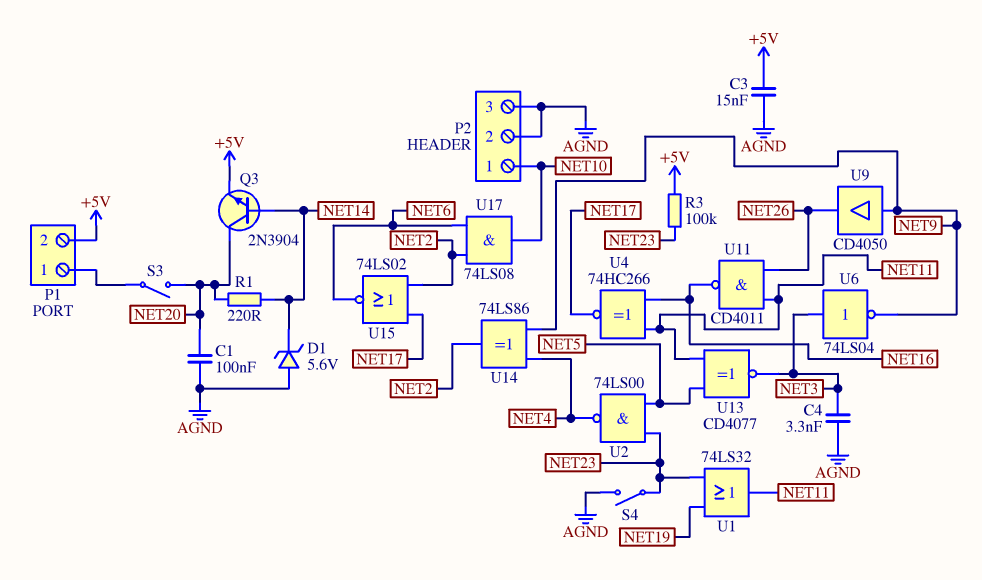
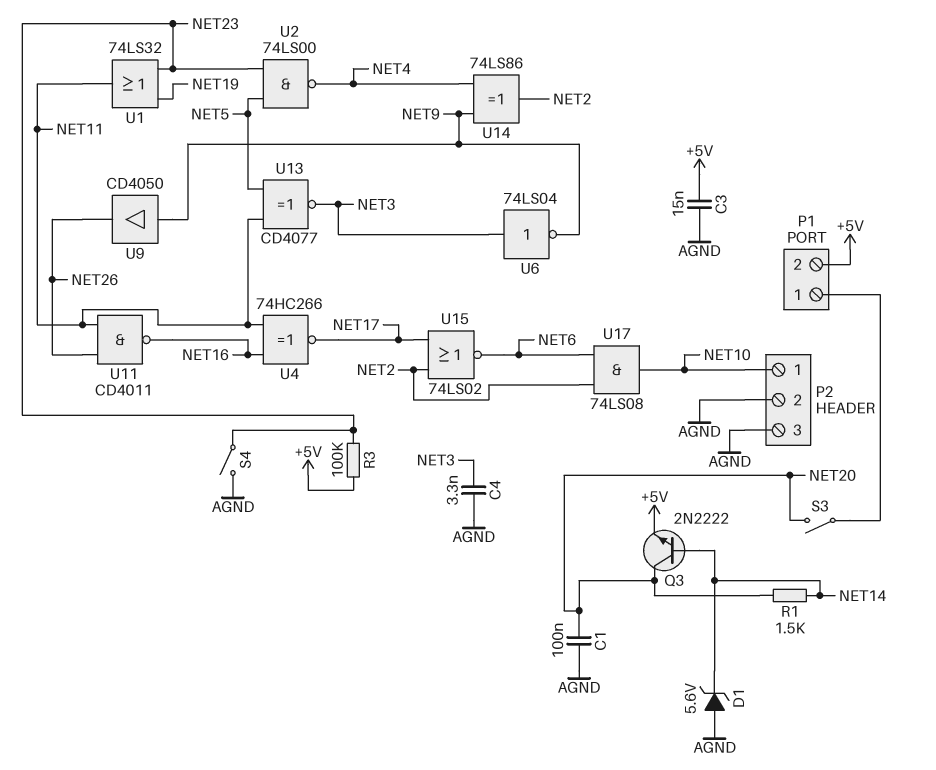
Q3: NPN 2N3904 (B NET14, C NET20, E +5V) -> NPN 2N2222 (B NET14, C NET20, E +5V)
R1: 220 (NET14, NET20) -> 1.5k (NET14, NET20)

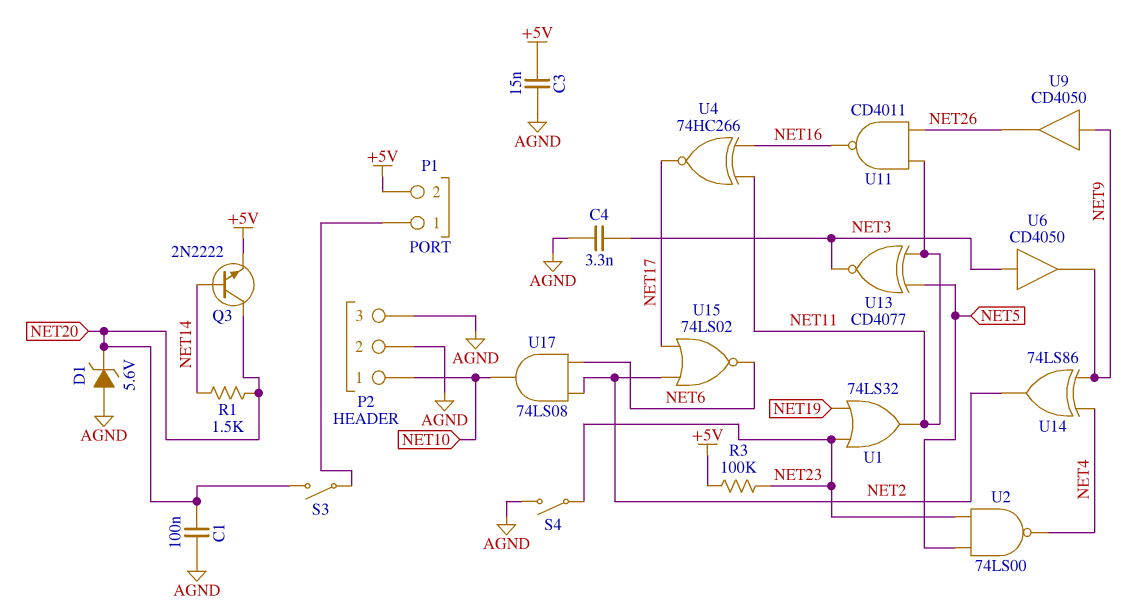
D1: zener 5.6V (A AGND, K NET14) -> zener 5.6V (A AGND, K NET20)
U6: NOT 74LS04 (in NET3, out NET9) -> buffer CD4050 (in NET3, out NET9)

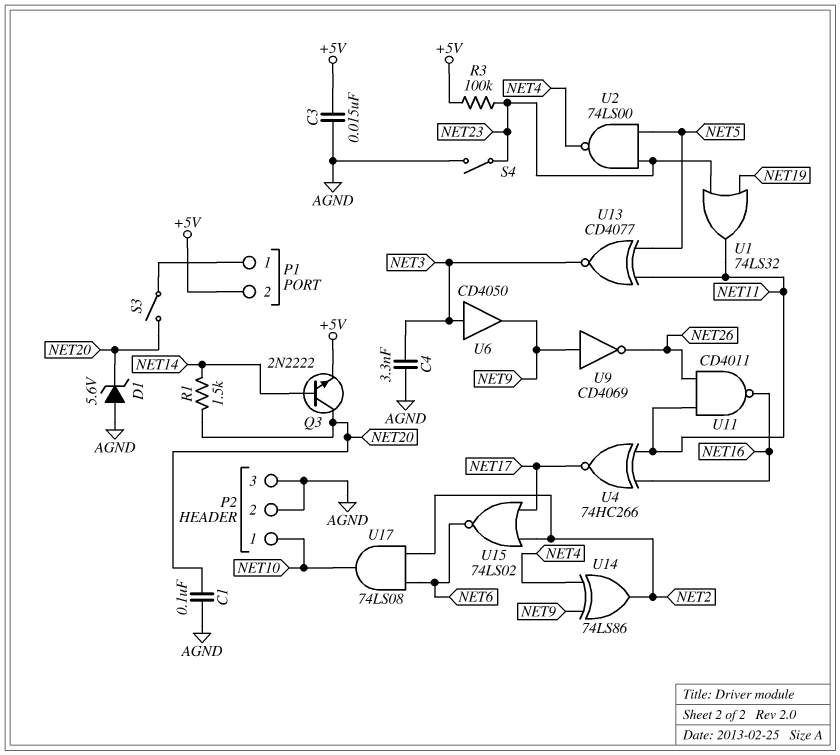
U9: buffer CD4050 (in NET9, out NET26) -> NOT CD4069 (in NET9, out NET26)

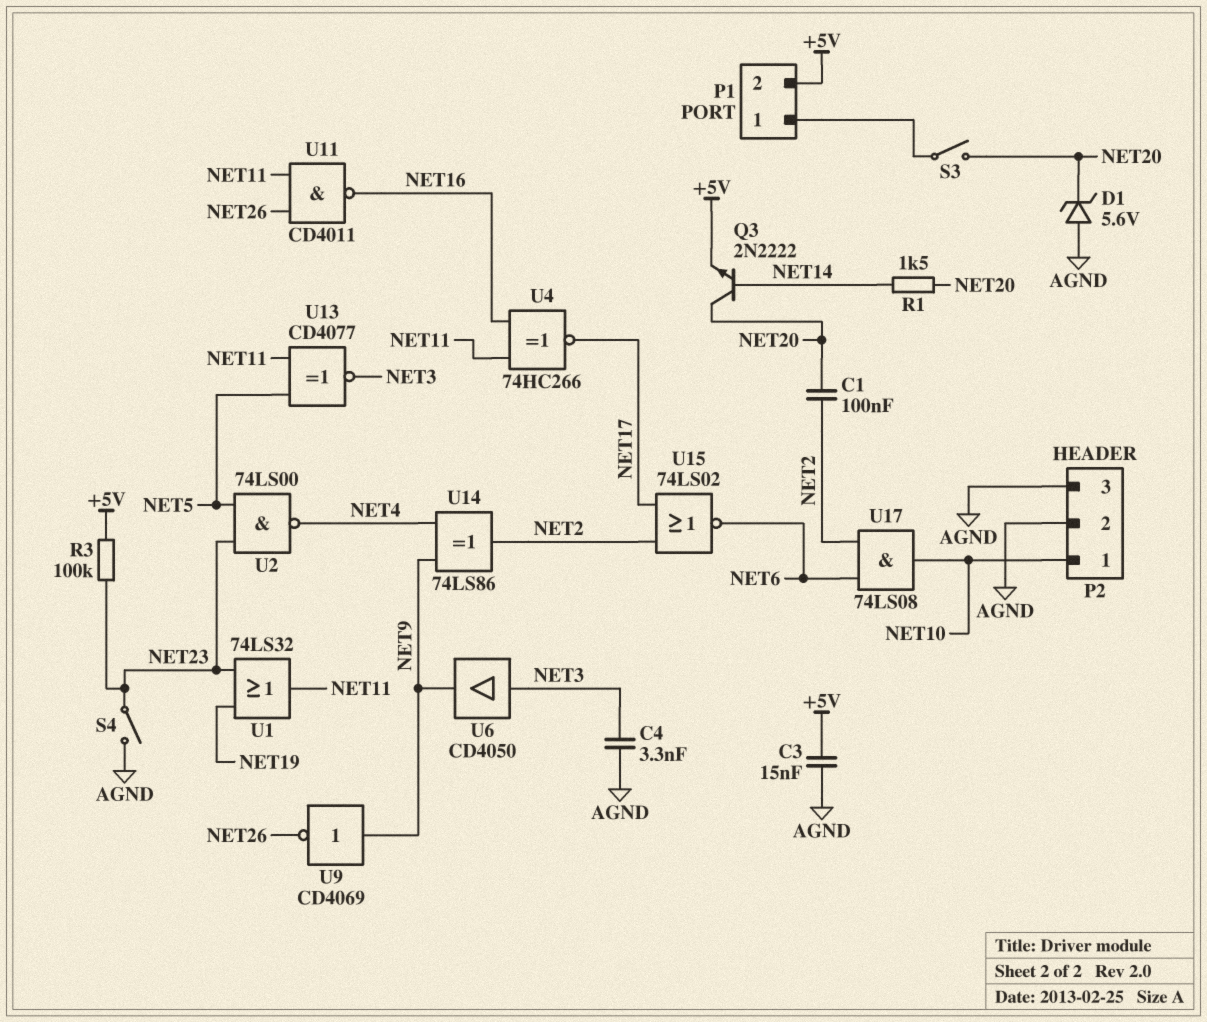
C1: 100nF (AGND, NET20) -> 100nF (NET2, NET20)

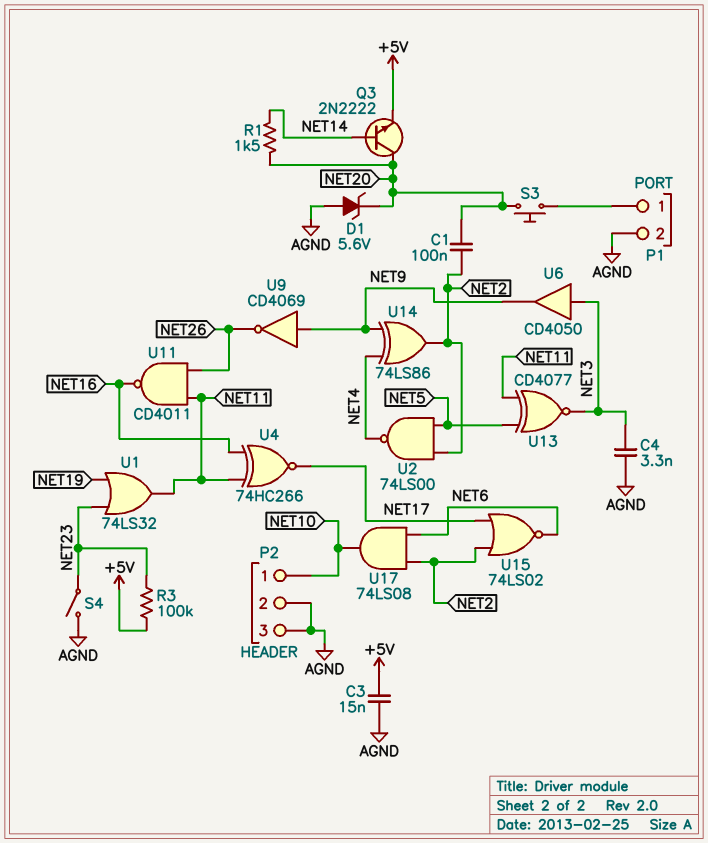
P1 pin 2: +5V -> AGND
S3: switch (NET20, P1/1) -> button (NET20, P1/1)
U2: NAND 74LS00 (in NET5, in NET23, out NET4) -> NAND 74LS00 (in NET2, in NET5, out NET4)

